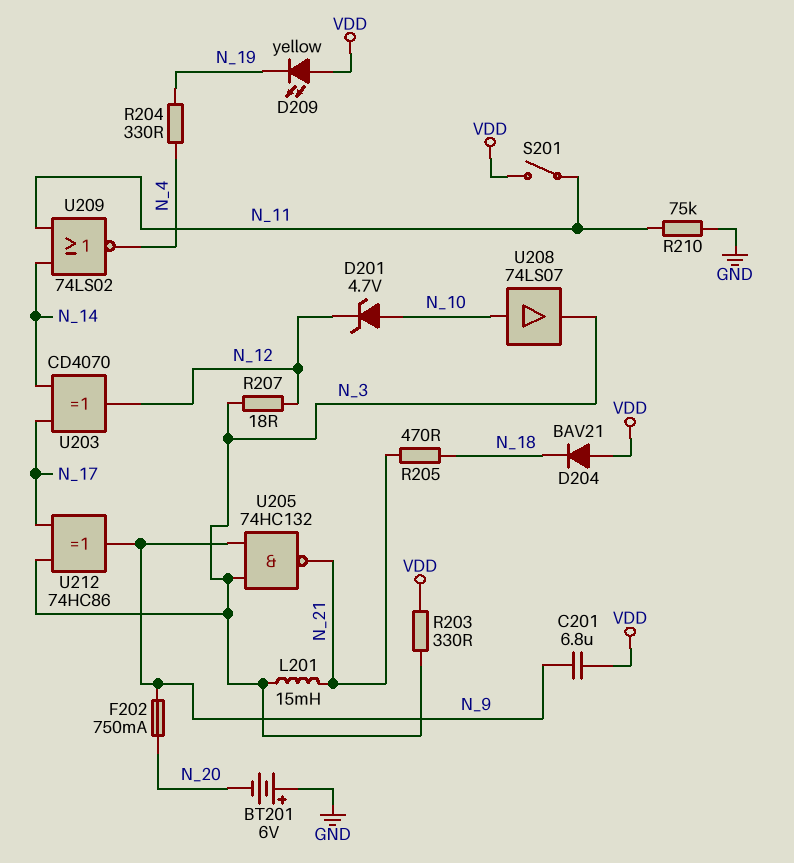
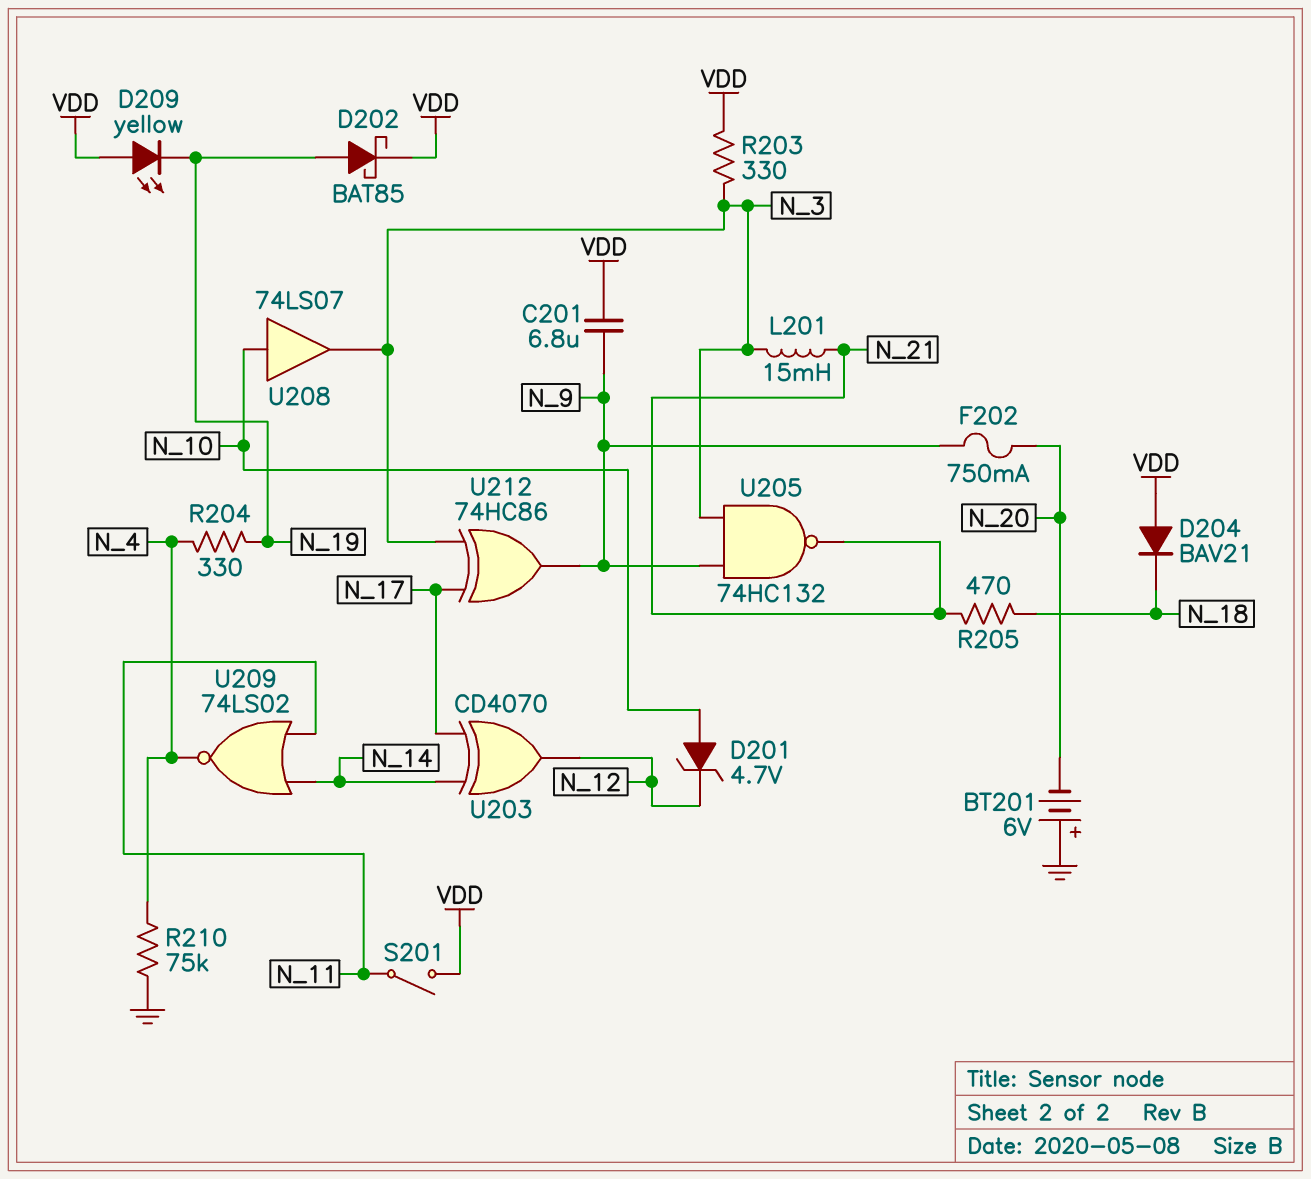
D202: none -> schottky BAT85 (A N_19, K VDD)
R207: 18 (N_3, N_12) -> none
R210: 75k (GND, N_11) -> 75k (GND, N_4)

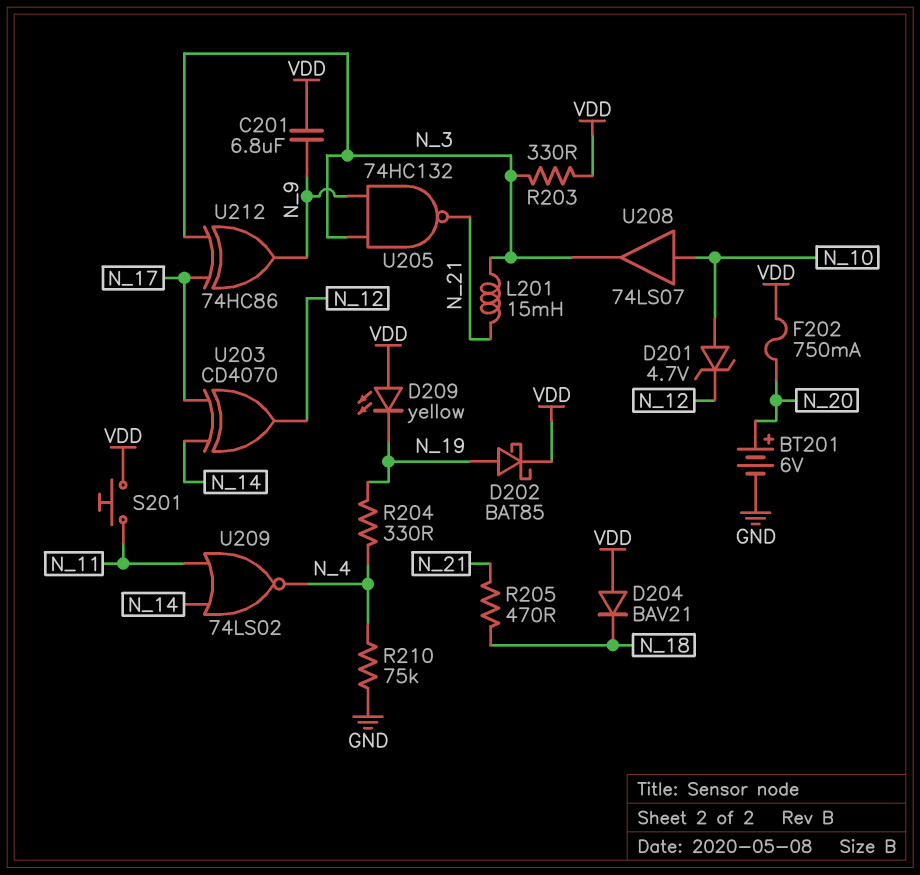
BT201: 6V (plus GND, minus N_20) -> 6V (plus N_20, minus GND)
F202: 750mA (N_9, N_20) -> 750mA (N_20, VDD)
S201: switch (N_11, VDD) -> button (N_11, VDD)

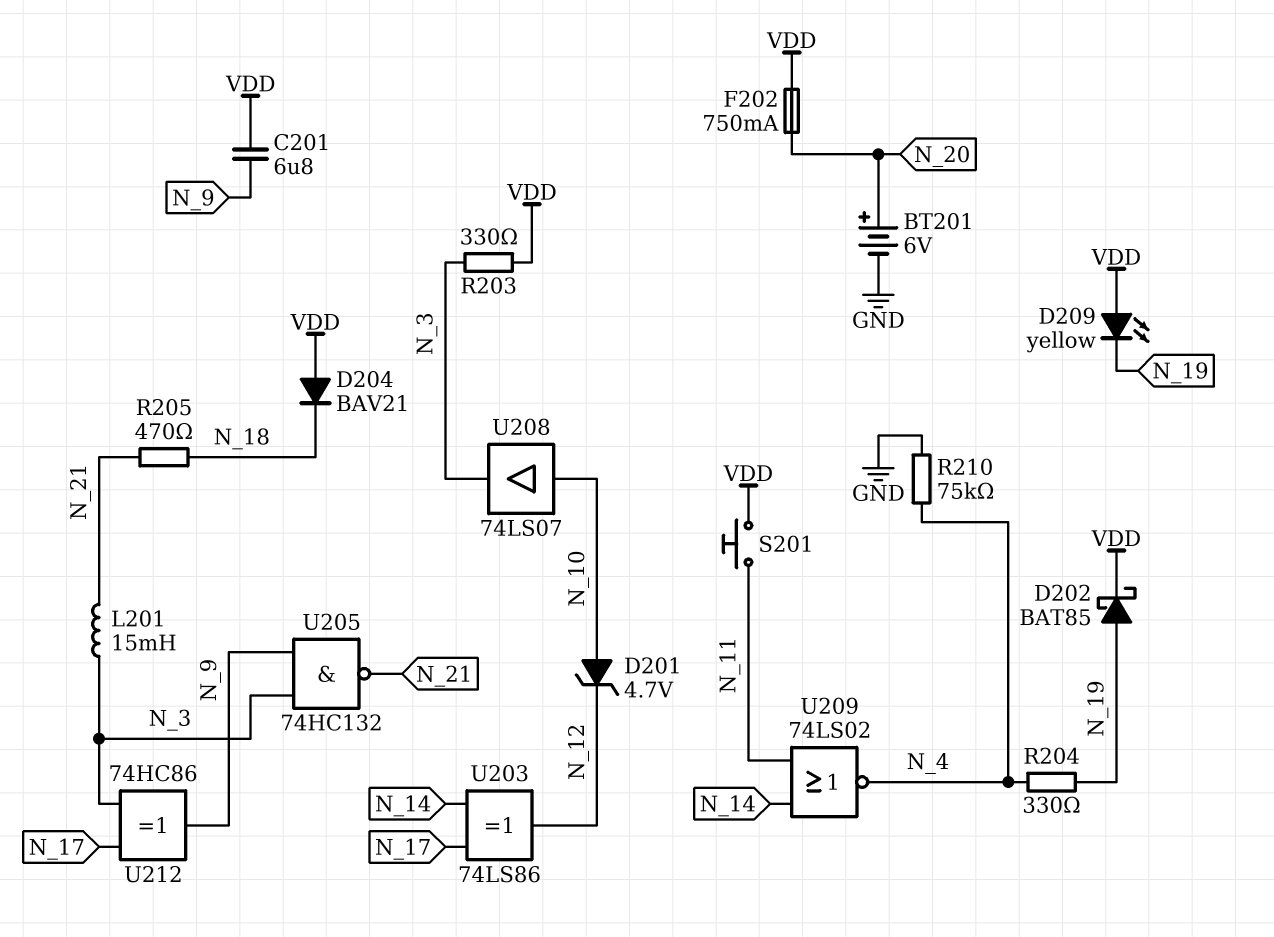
U203: XOR CD4070 (in N_14, in N_17, out N_12) -> XOR 74LS86 (in N_14, in N_17, out N_12)

